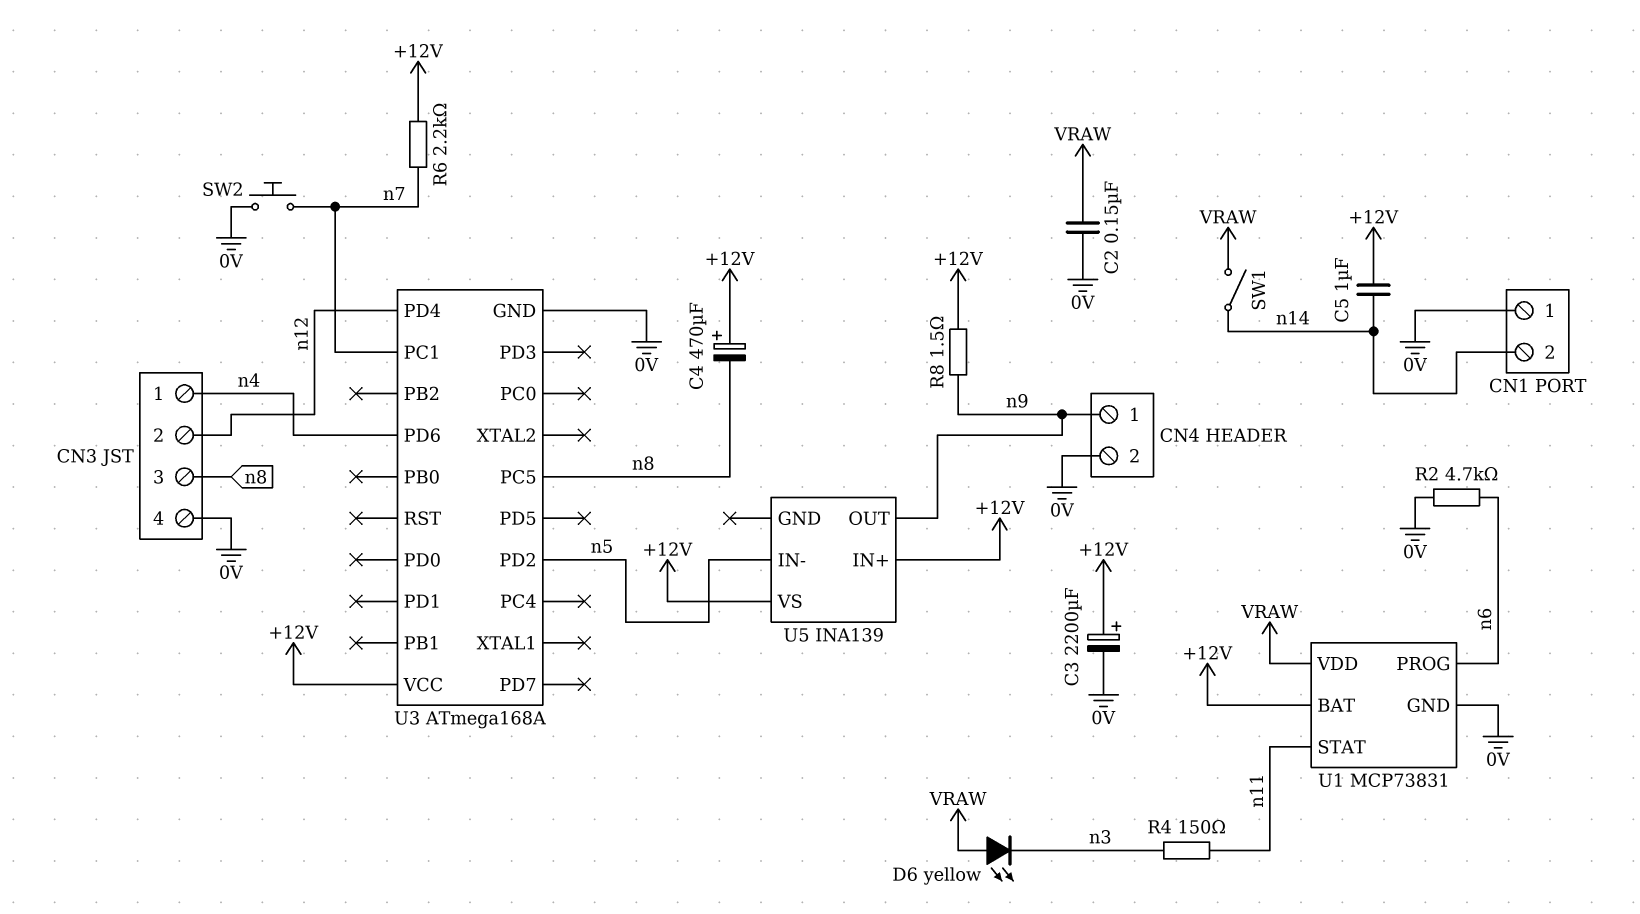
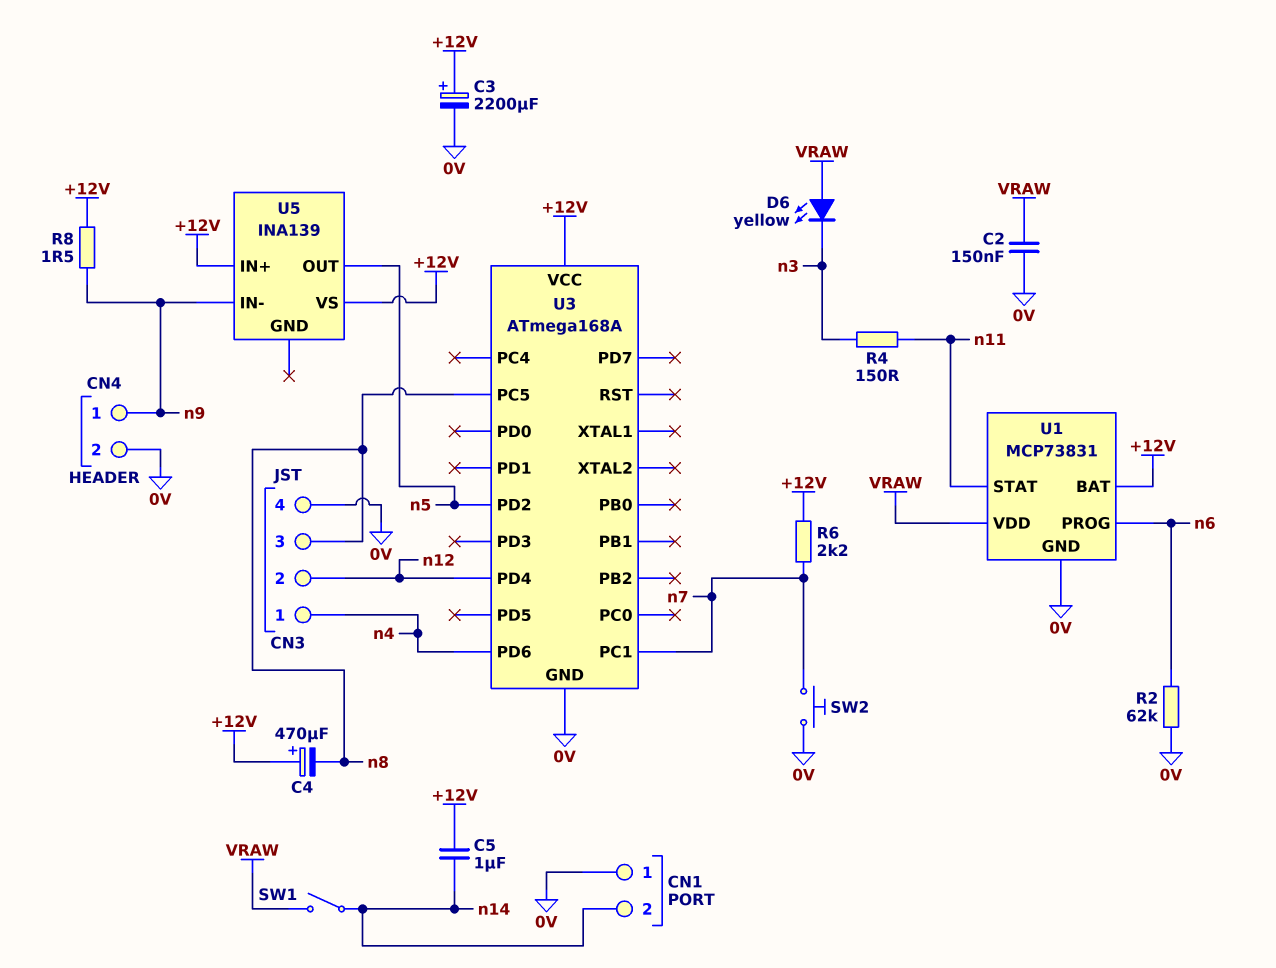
R2: 4.7k (0V, n6) -> 62k (0V, n6)
U5 pin IN-: n5 -> n9
U5 pin OUT: n9 -> n5

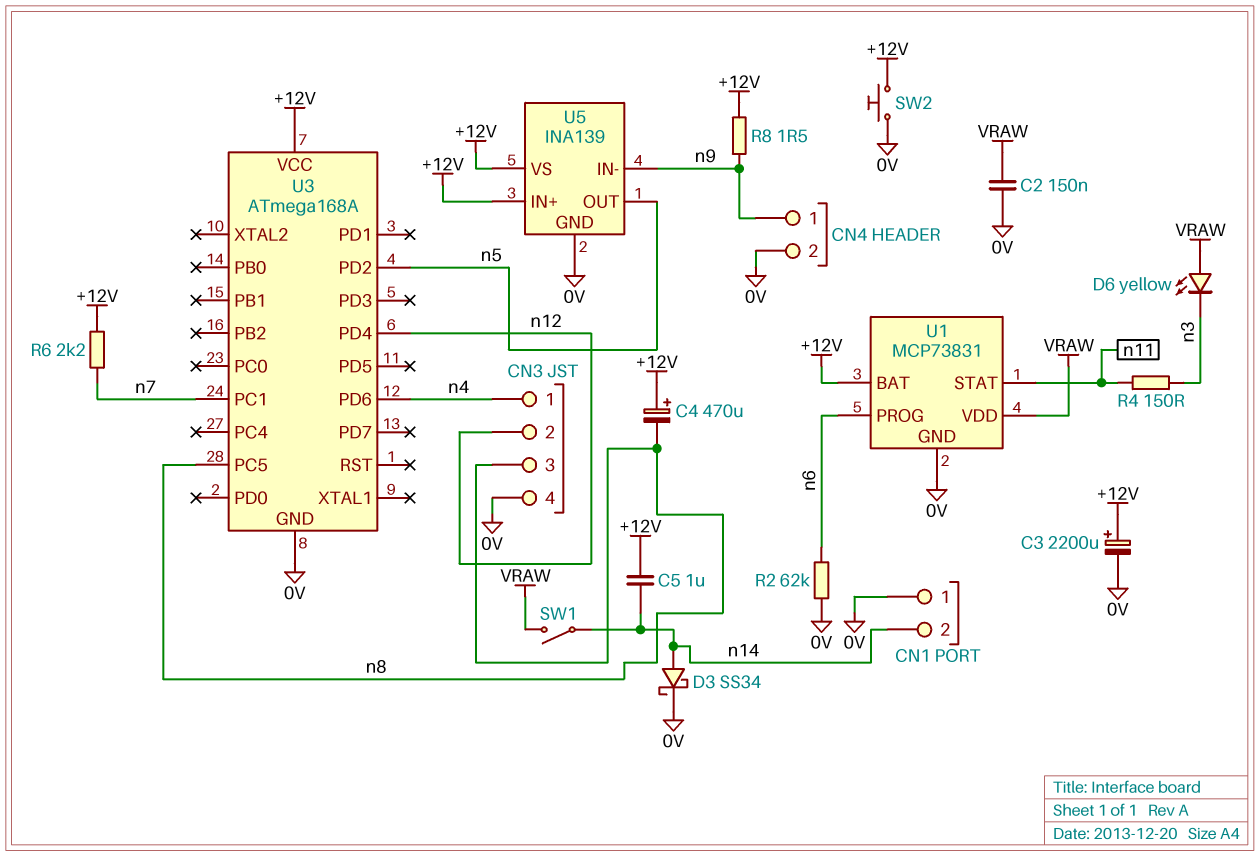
D3: none -> schottky SS34 (A n14, K 0V)
SW2: button (0V, n7) -> button (+12V, 0V)
U5 pin GND: none -> 0V

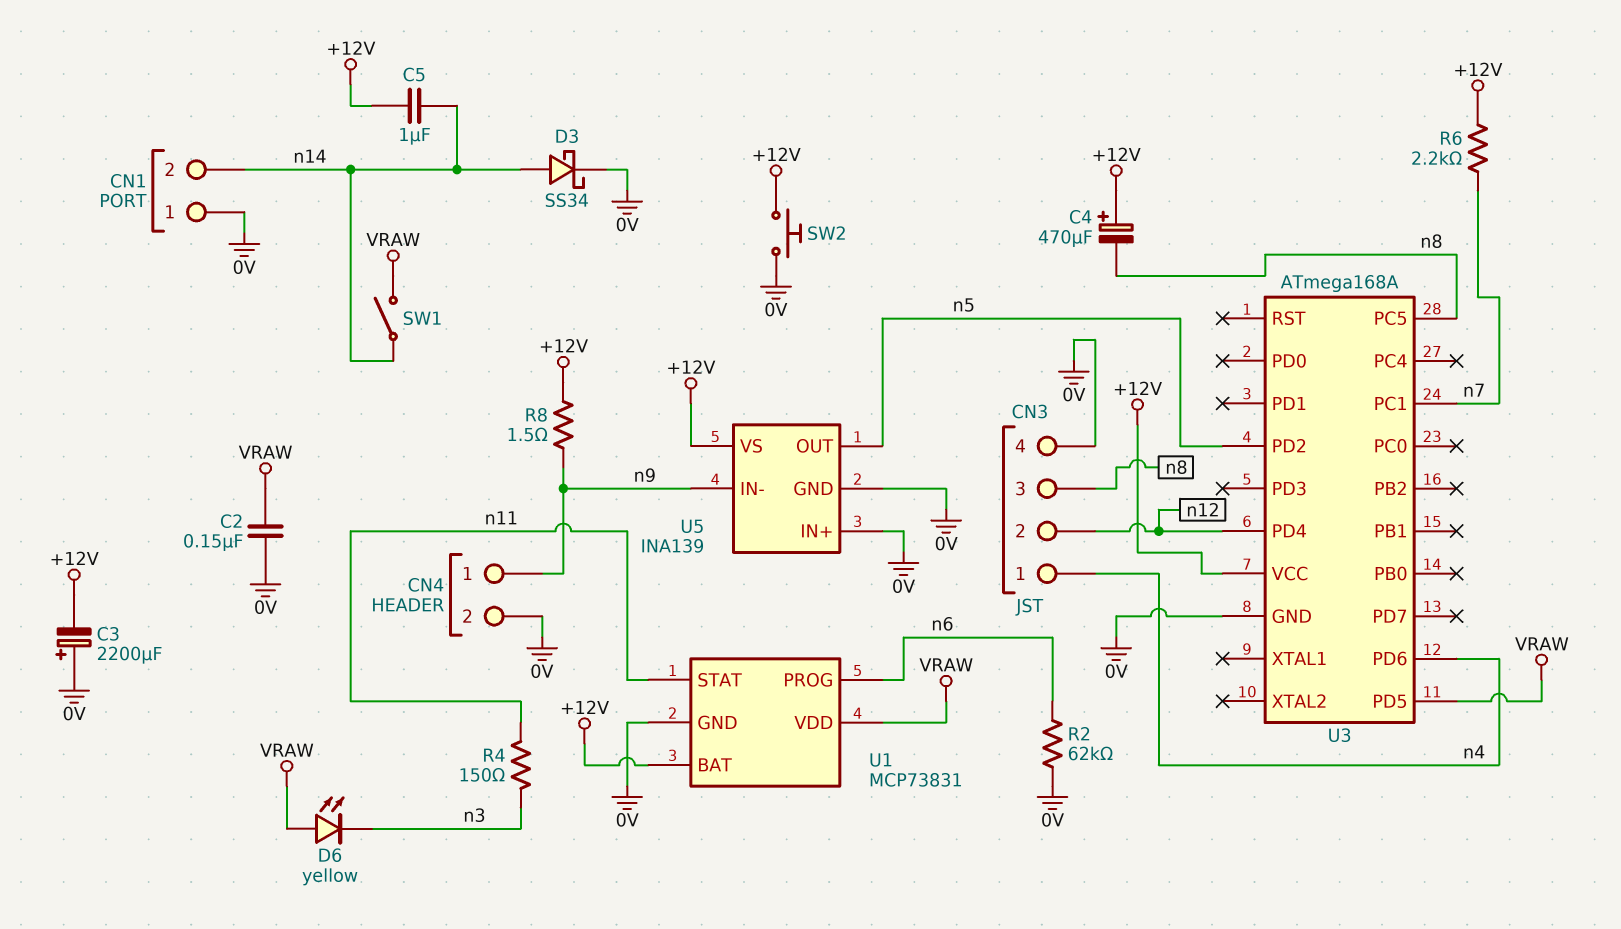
C3: 2200uF (plus +12V, minus 0V) -> 2200uF (plus 0V, minus +12V)
U3 pin PD5: none -> VRAW
U5 pin IN+: +12V -> 0V

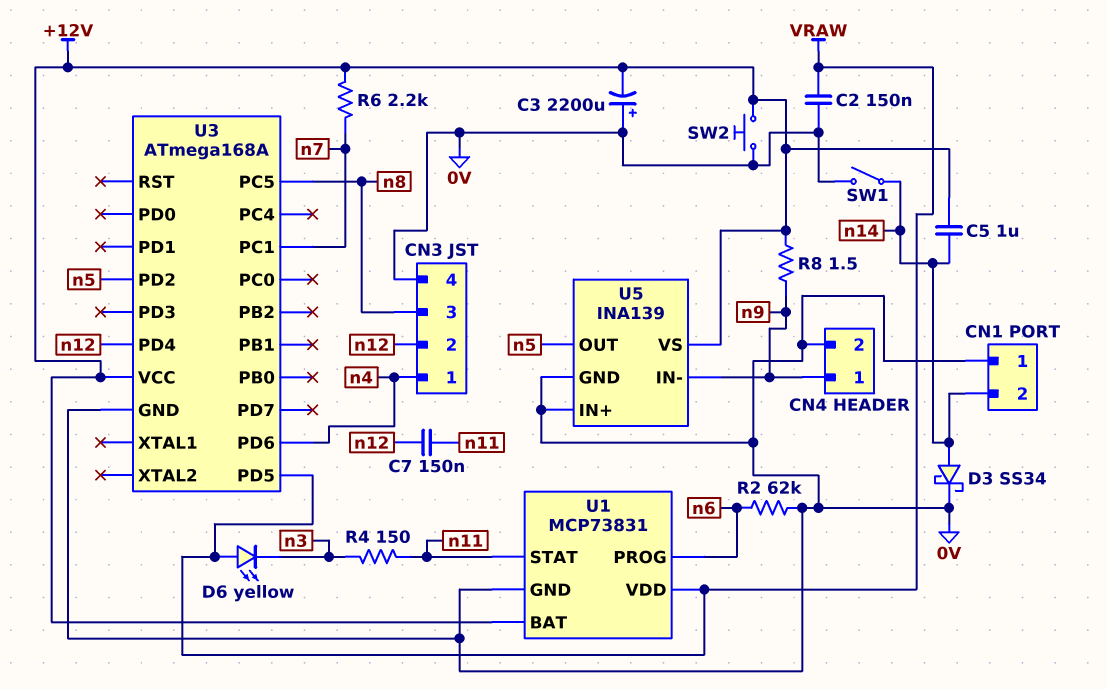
C4: 470uF (plus +12V, minus n8) -> none
C7: none -> 150nF (n11, n12)
SW1: switch (VRAW, n14) -> switch (0V, n14)

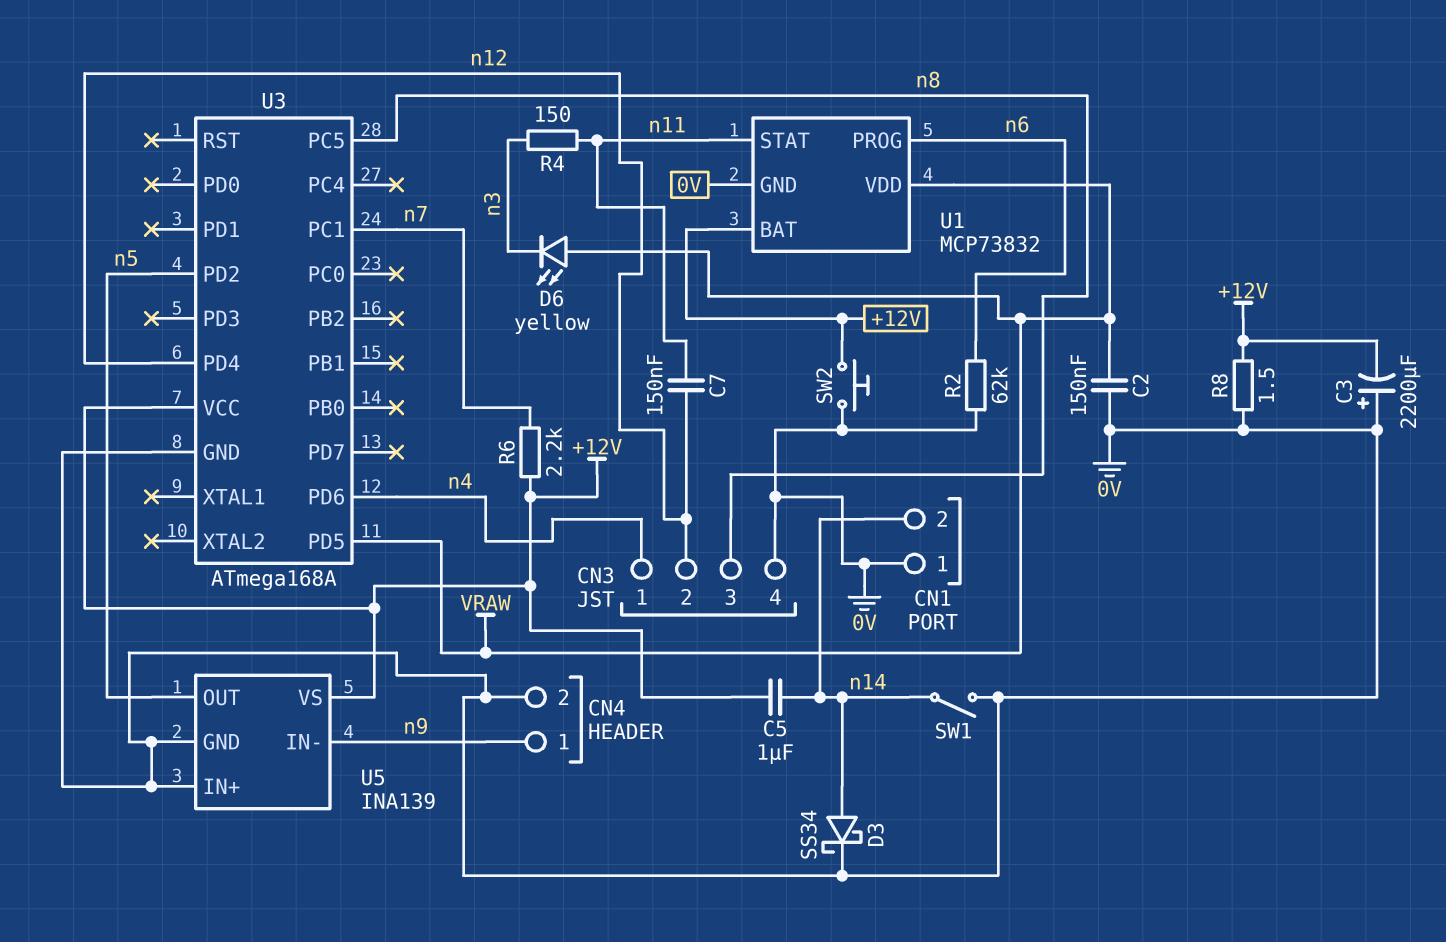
R8: 1.5 (+12V, n9) -> 1.5 (+12V, 0V)
U1: MCP73831 -> MCP73832

